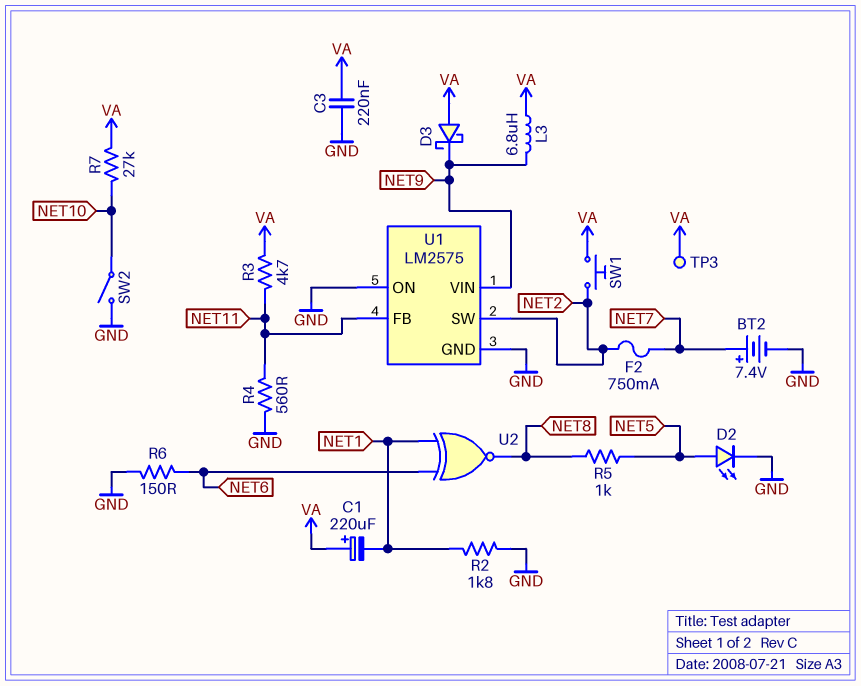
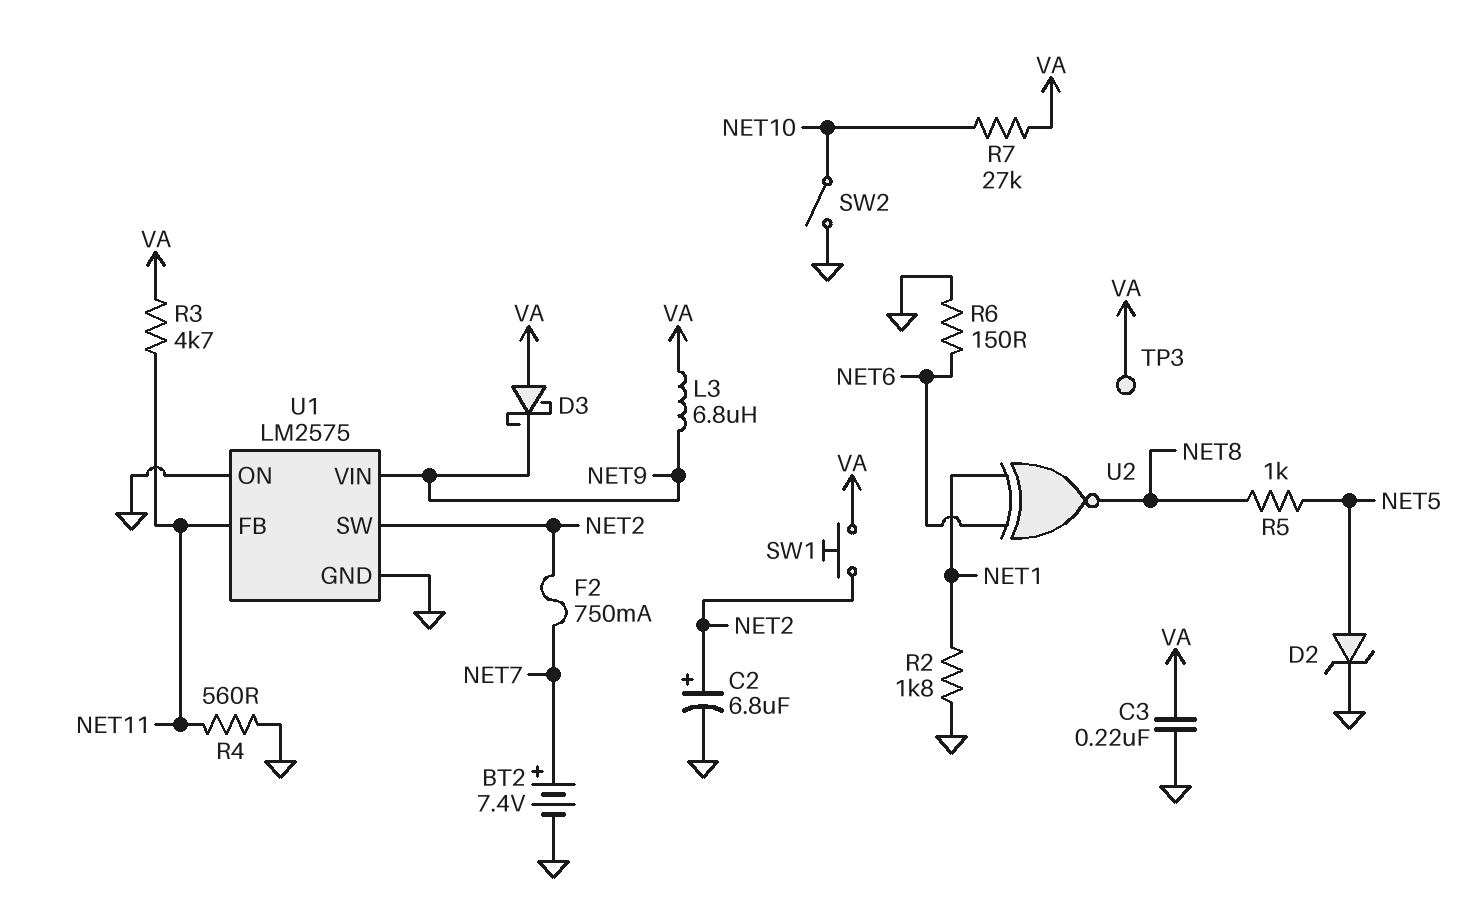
C1: 220uF (plus VA, minus NET1) -> none
C2: none -> 6.8uF (plus NET2, minus GND)
D2: LED (A NET5, K GND) -> zener (A NET5, K GND)

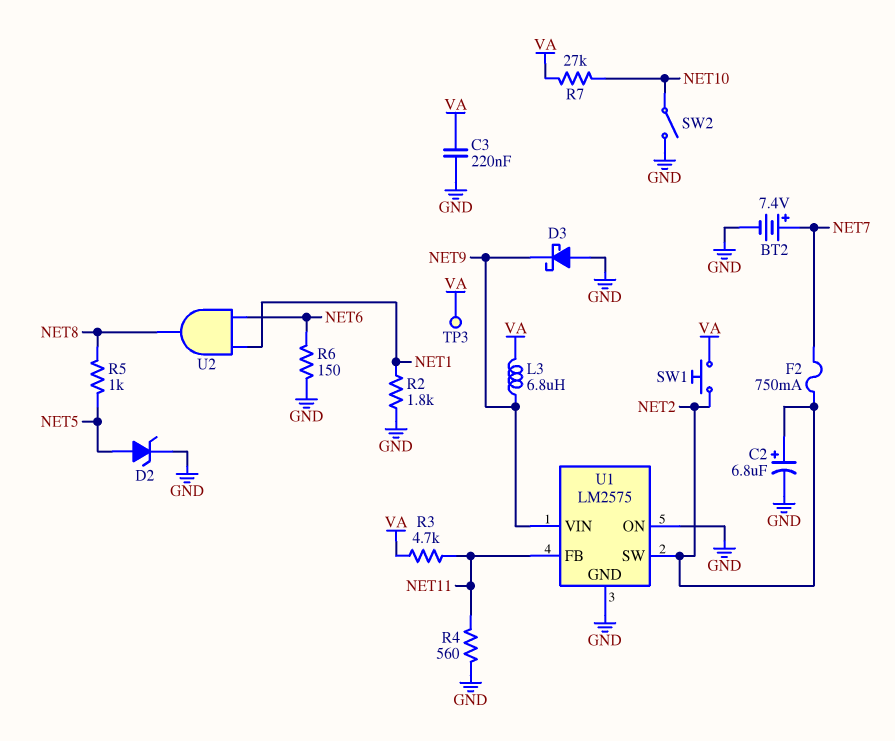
D3: schottky (A VA, K NET9) -> schottky (A GND, K NET9)
U2: XNOR (in NET1, in NET6, out NET8) -> AND (in NET1, in NET6, out NET8)

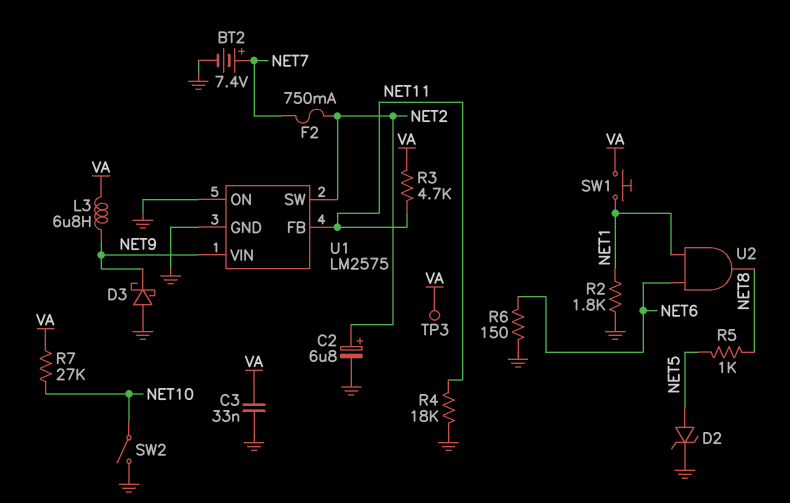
C3: 220nF (GND, VA) -> 33nF (GND, VA)
R4: 560 (GND, NET11) -> 18k (GND, NET11)
SW1: button (NET2, VA) -> button (NET1, VA)

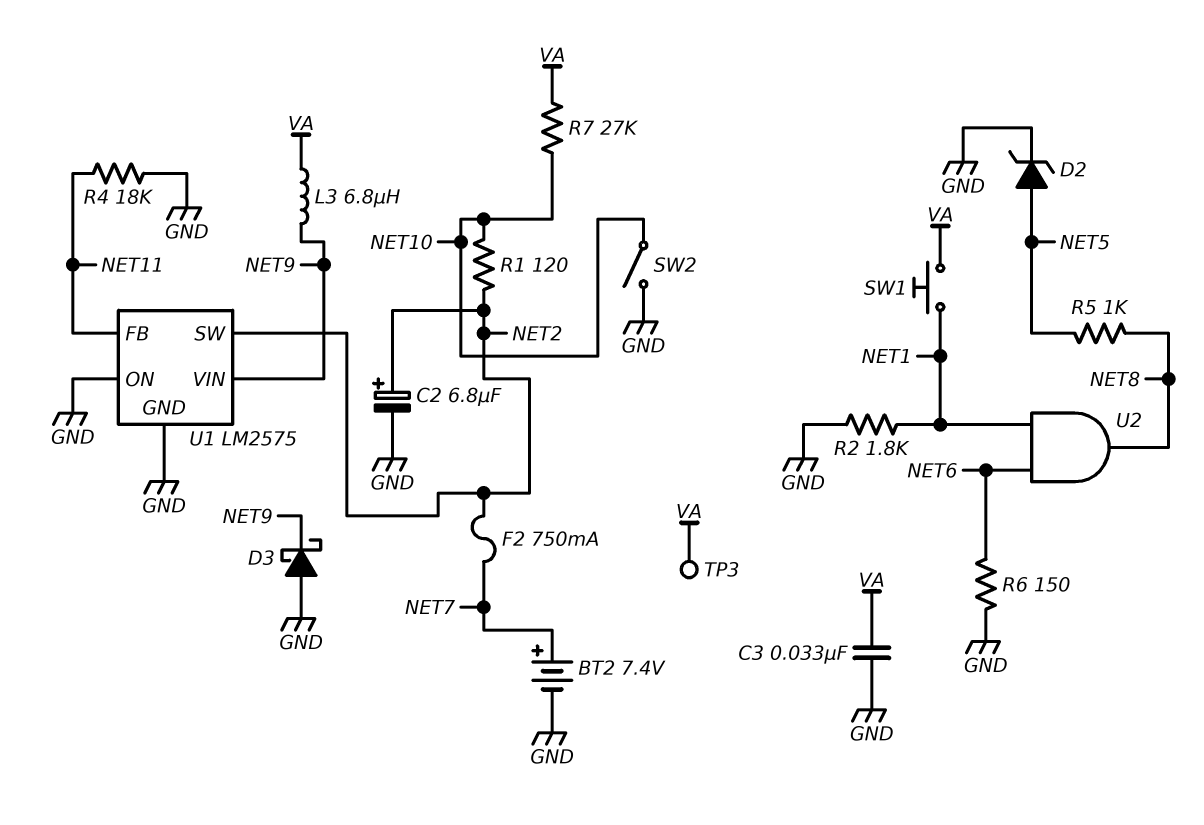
R1: none -> 120 (NET2, NET10)
R3: 4.7k (NET11, VA) -> none

